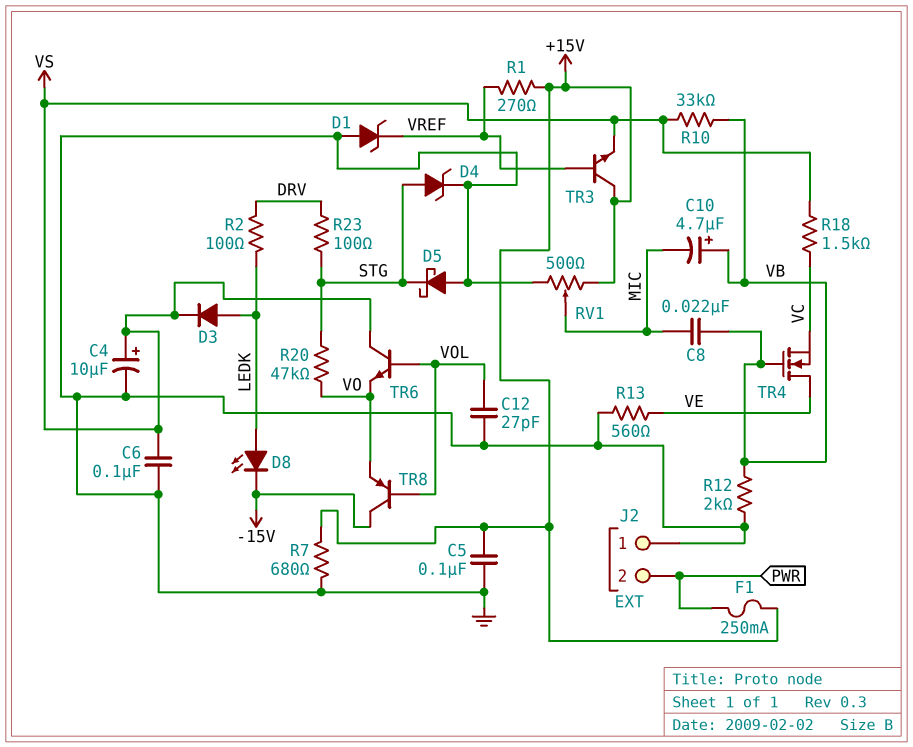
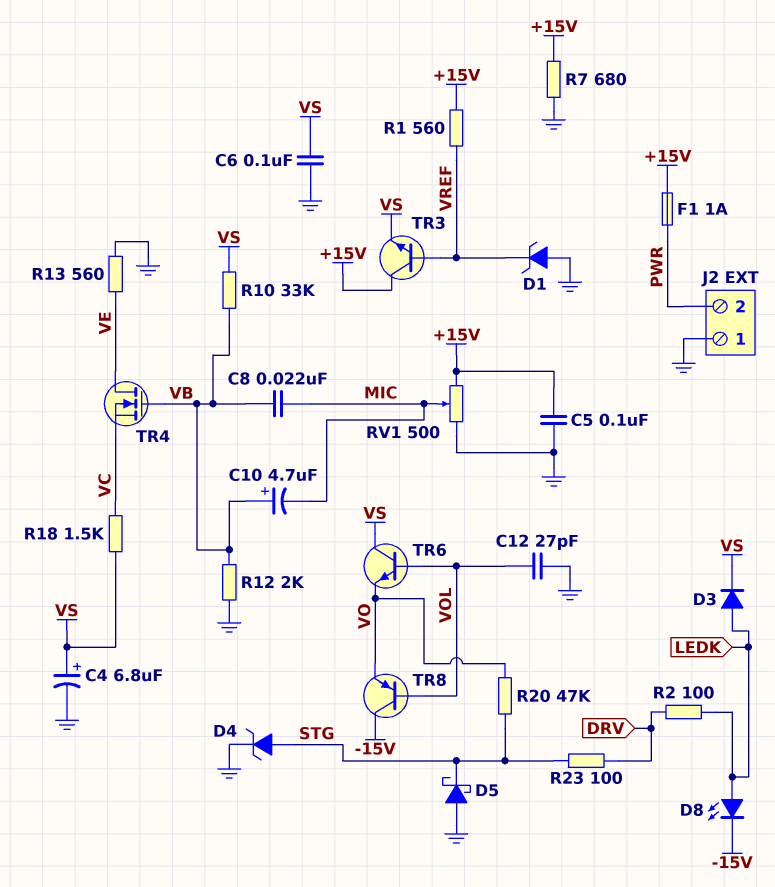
C4: 10uF (plus VS, minus GND) -> 6.8uF (plus VS, minus GND)
F1: 250mA (+15V, PWR) -> 1A (+15V, PWR)
R1: 270 (+15V, VREF) -> 560 (+15V, VREF)

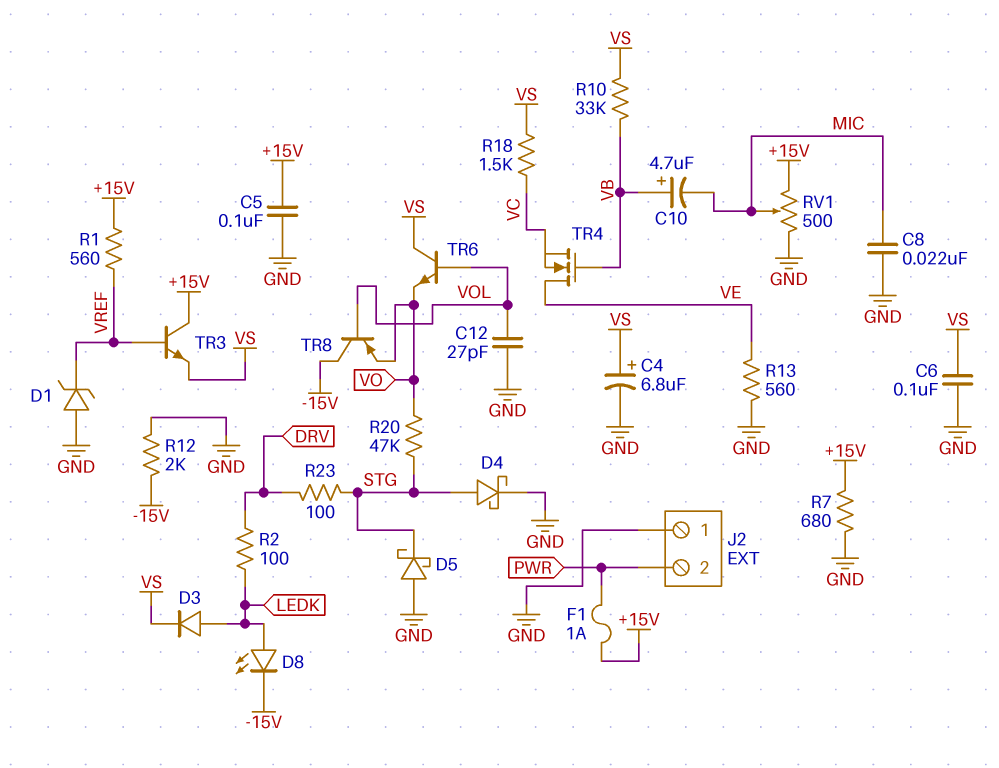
C8: 22nF (MIC, VB) -> 22nF (GND, MIC)
D4: zener (A STG, K GND) -> schottky (A STG, K GND)
R12: 2k (GND, VB) -> 2k (-15V, GND)

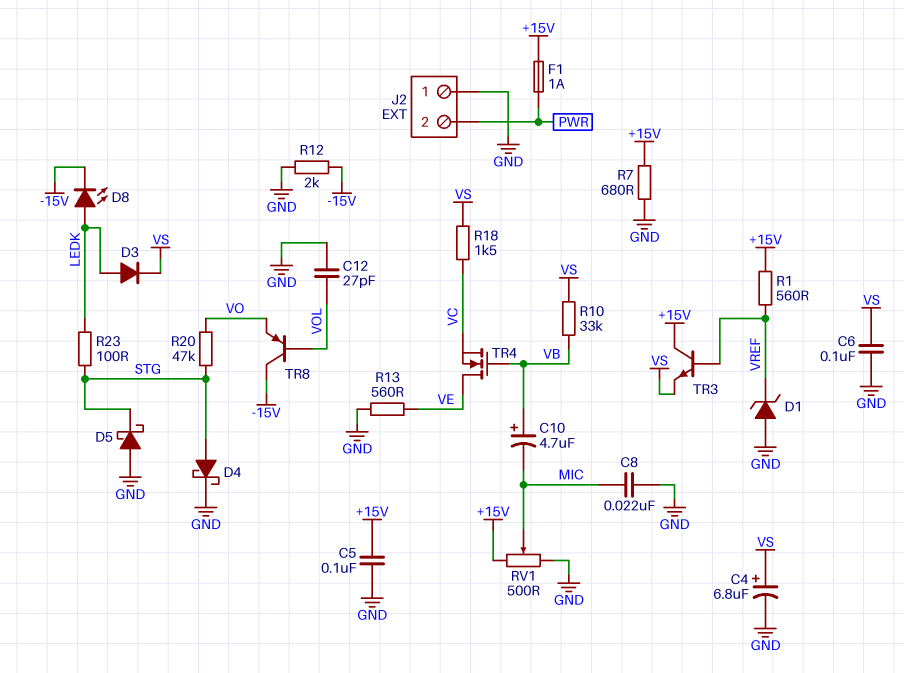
R2: 100 (DRV, LEDK) -> none
R23: 100 (DRV, STG) -> 100 (LEDK, STG)
TR6: NPN (B VOL, C VS, E VO) -> none

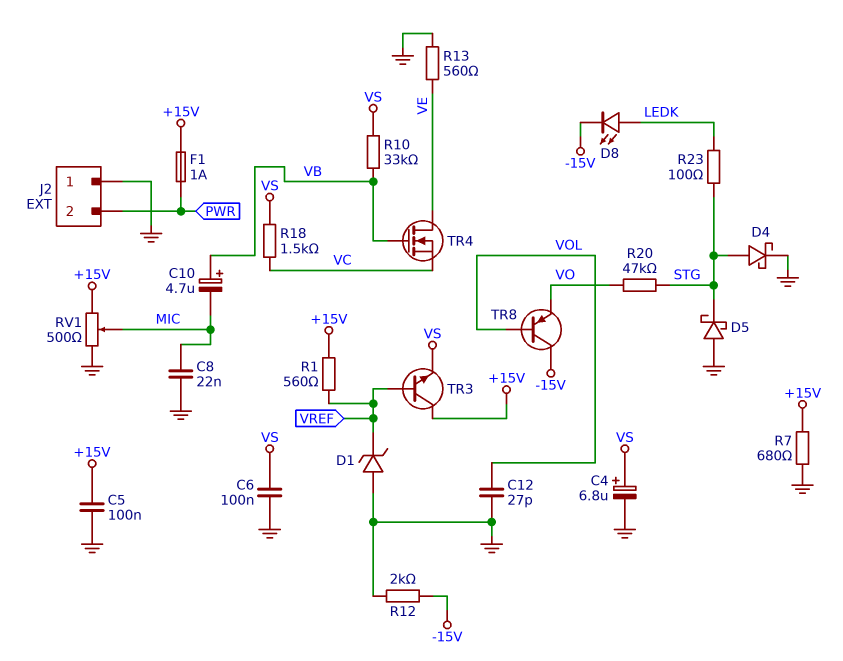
D3: diode (A LEDK, K VS) -> none

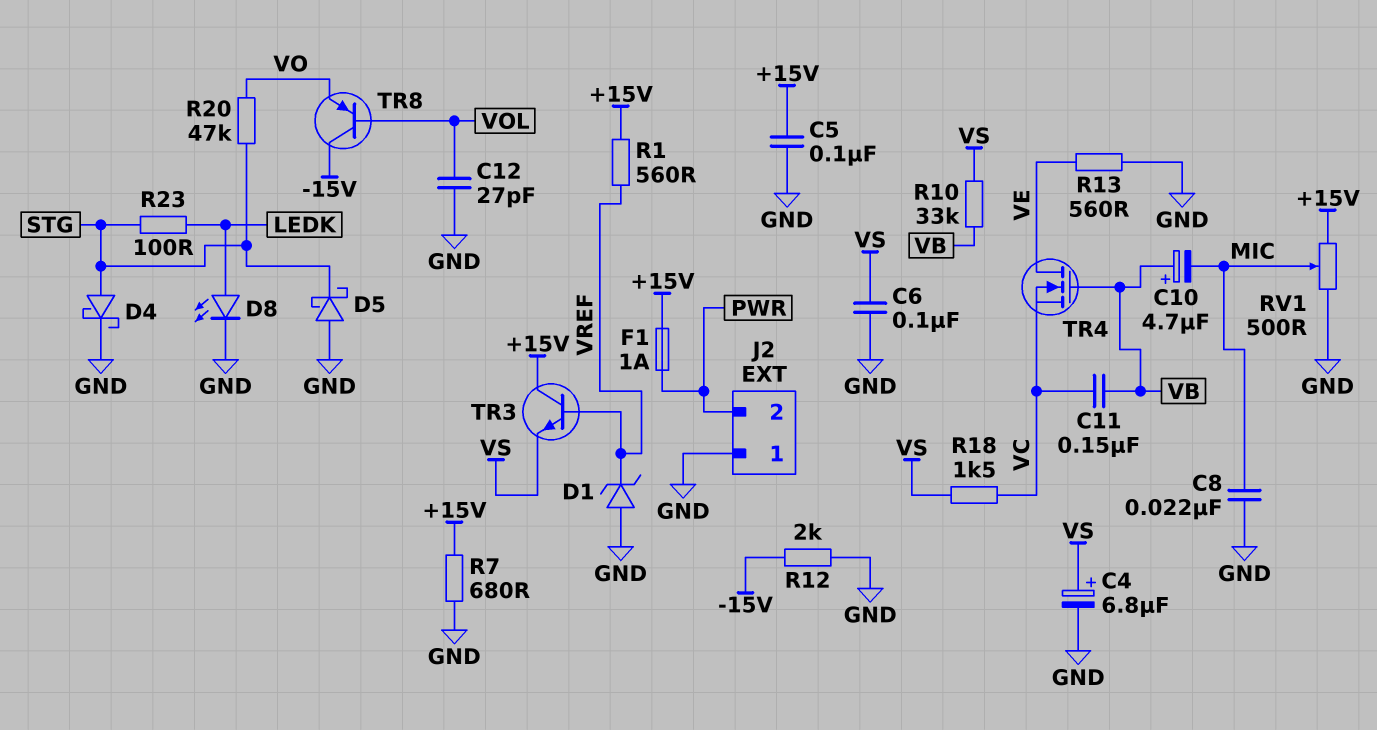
C11: none -> 150nF (VB, VC)
D8: LED (A LEDK, K -15V) -> LED (A LEDK, K GND)

